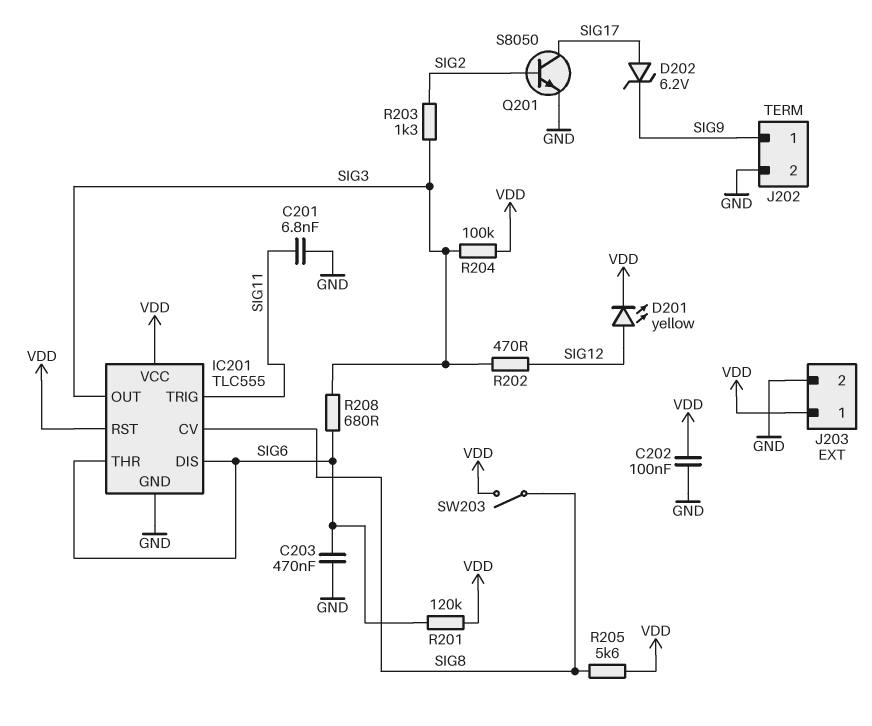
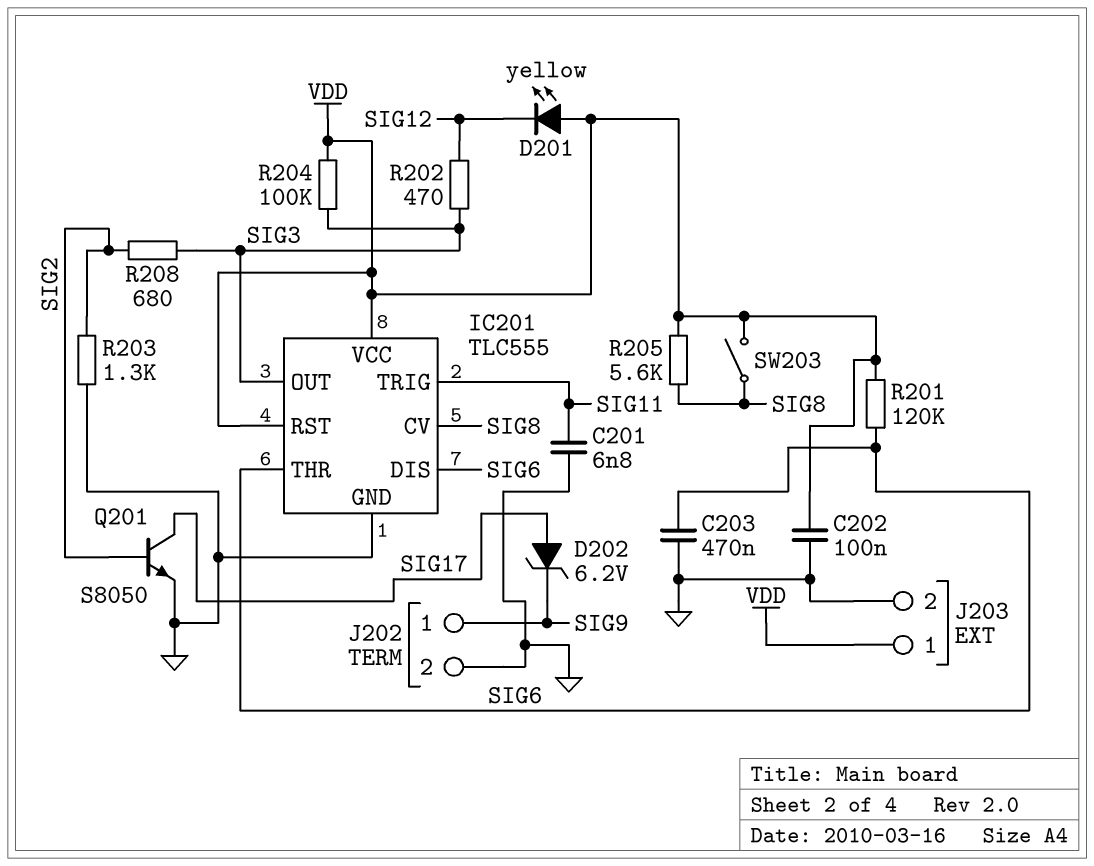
D201: LED yellow (A SIG12, K VDD) -> LED yellow (A VDD, K SIG12)
R203: 1.3k (SIG2, SIG3) -> 1.3k (GND, SIG2)
R208: 680 (SIG3, SIG6) -> 680 (SIG2, SIG3)

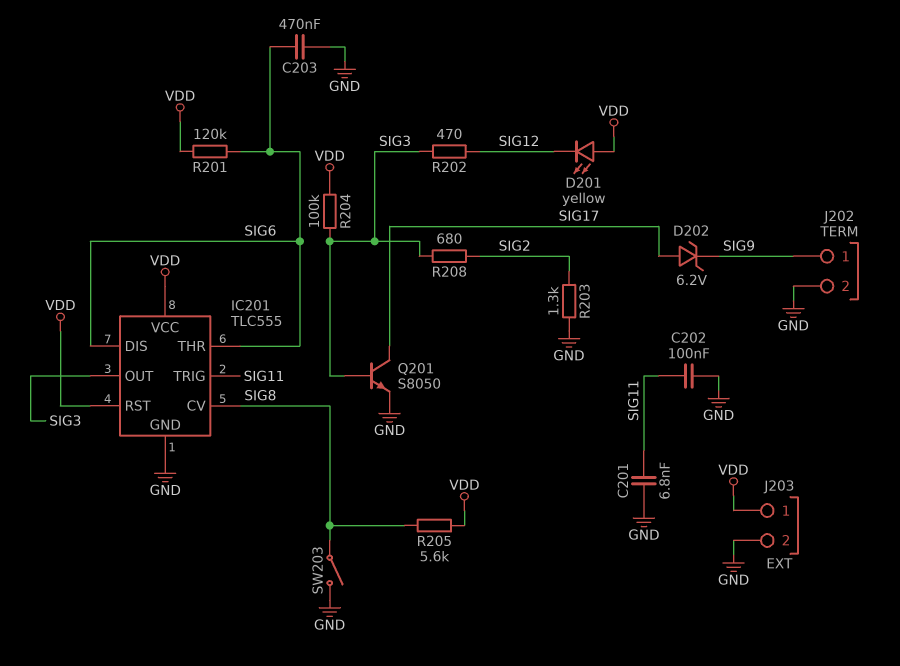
C202: 100nF (GND, VDD) -> 100nF (GND, SIG11)
Q201: NPN S8050 (B SIG2, C SIG17, E GND) -> NPN S8050 (B SIG3, C SIG17, E GND)
SW203: switch (SIG8, VDD) -> switch (GND, SIG8)

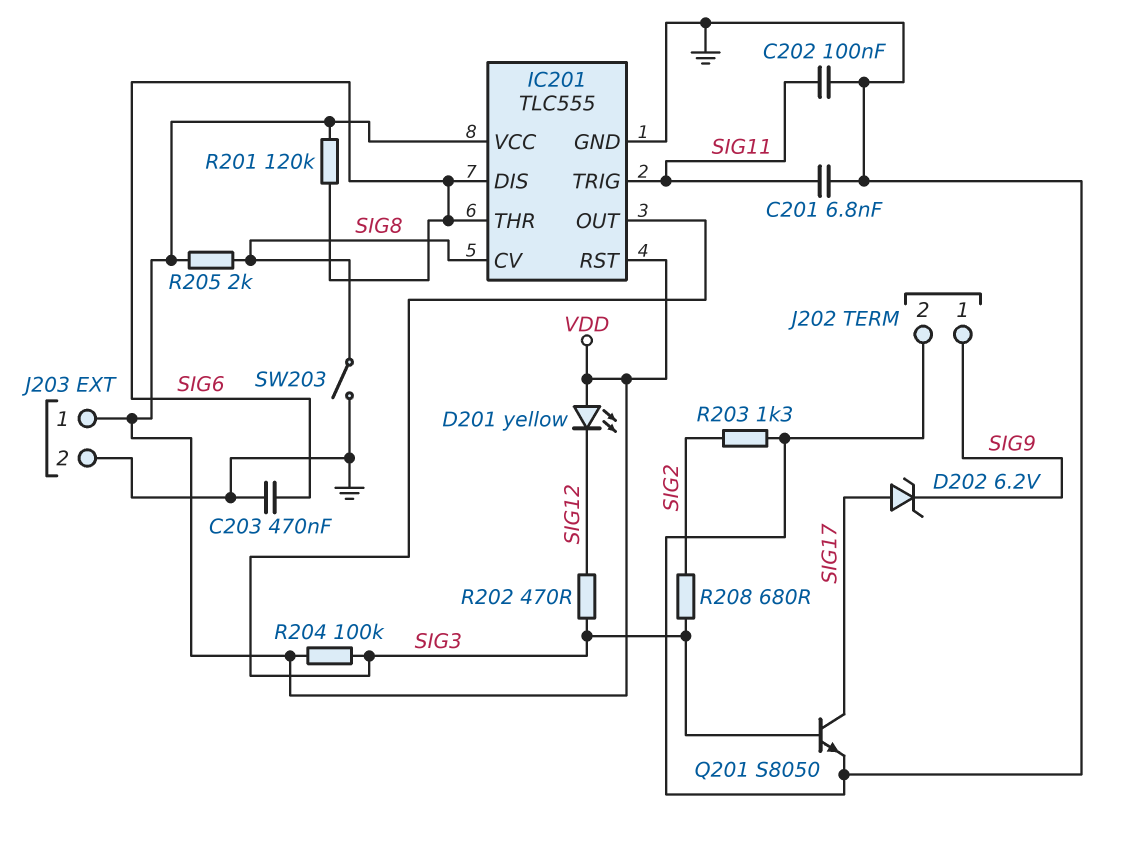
R205: 5.6k (SIG8, VDD) -> 2k (SIG8, VDD)

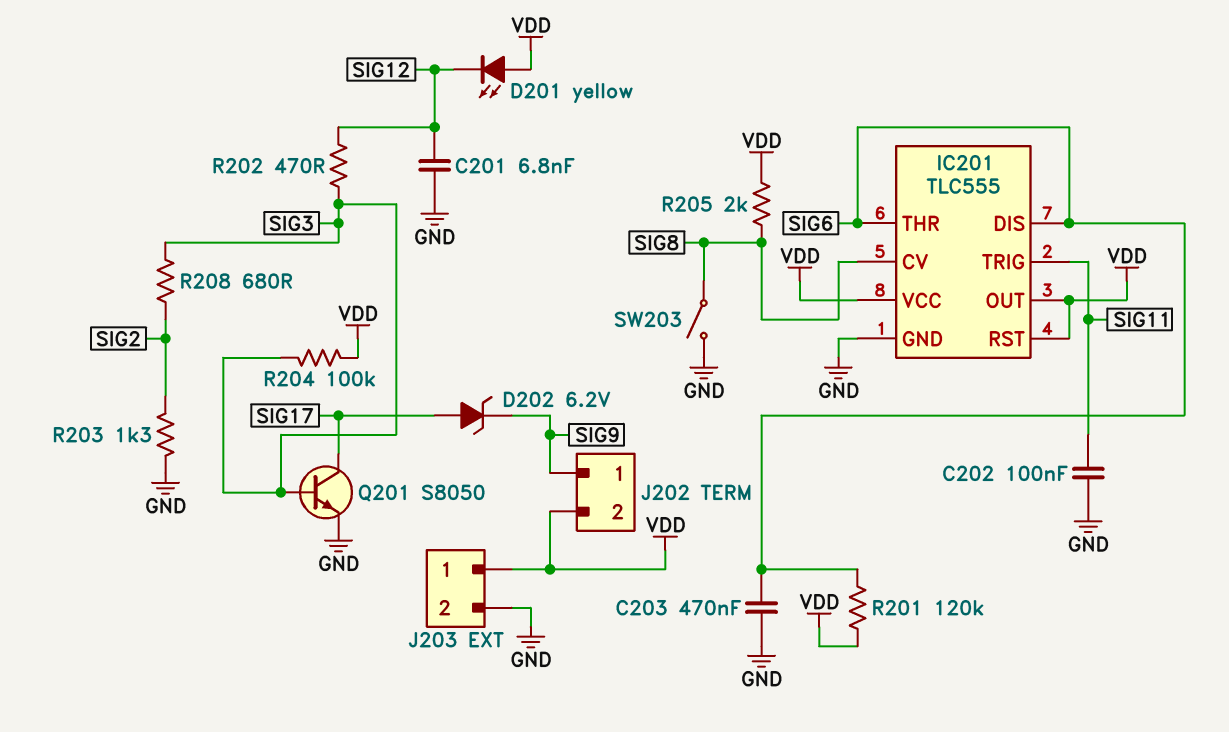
C201: 6.8nF (GND, SIG11) -> 6.8nF (GND, SIG12)
IC201 pin OUT: SIG3 -> VDD
J202 pin 2: GND -> VDD

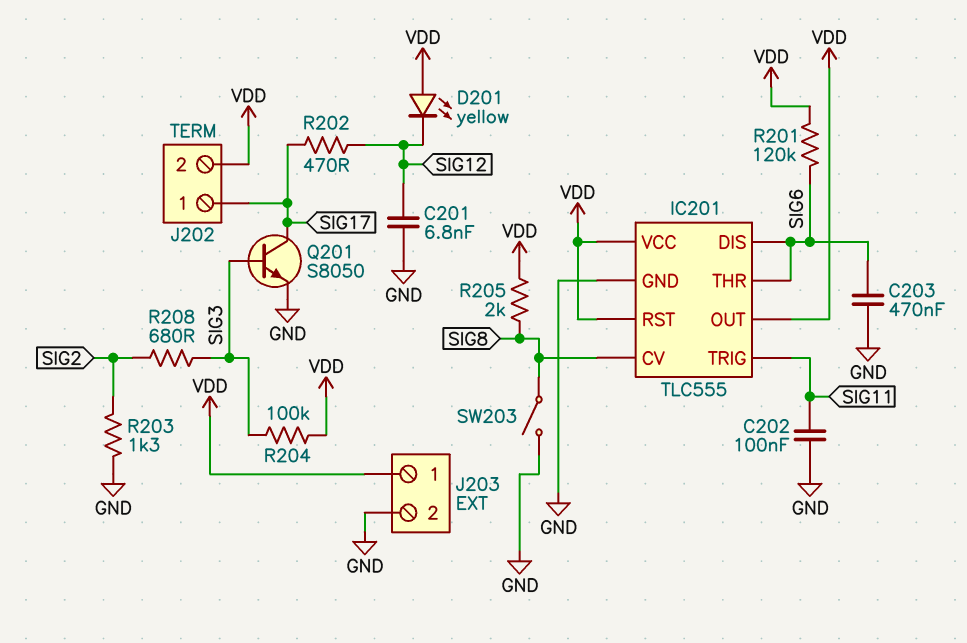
D202: zener 6.2V (A SIG17, K SIG9) -> none
J202 pin 1: SIG9 -> SIG17
R202: 470 (SIG3, SIG12) -> 470 (SIG12, SIG17)

